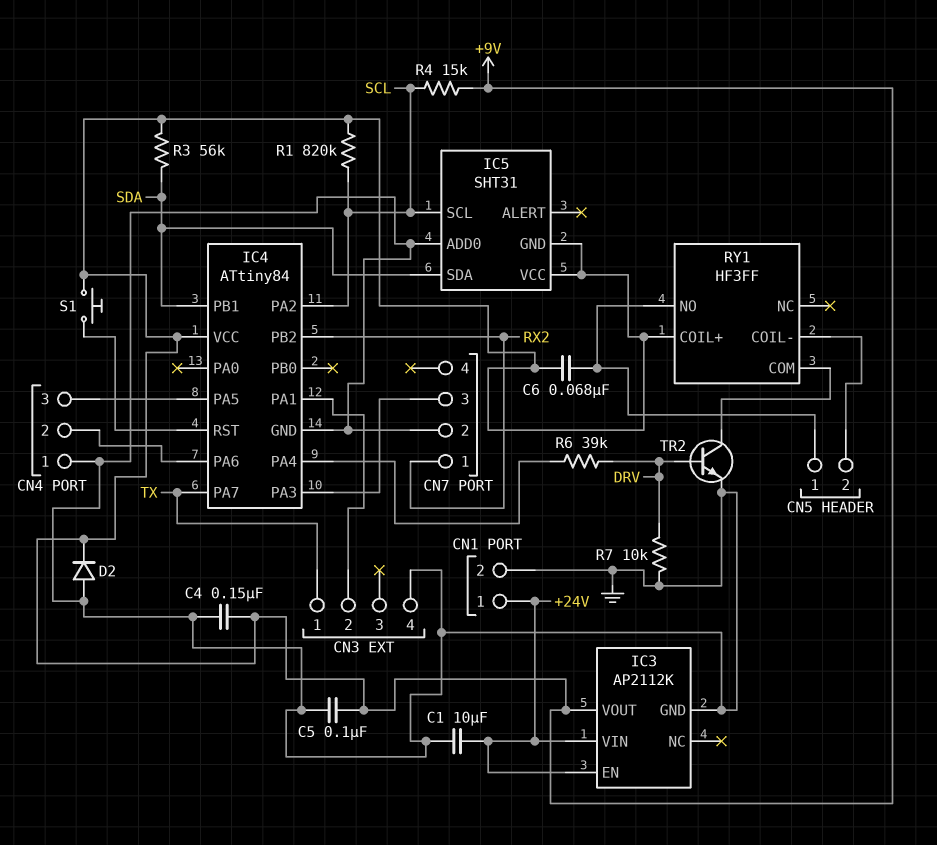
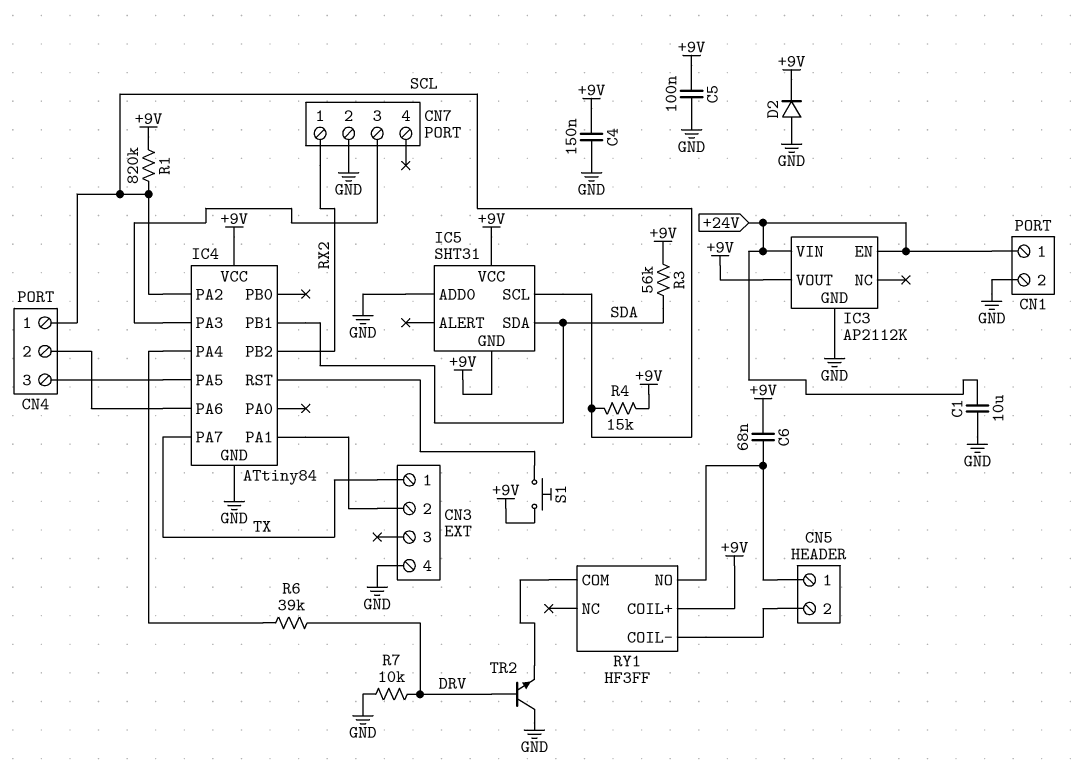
CN4 pin 1: GND -> SCL
TR2: NPN (B DRV, C RY1/COM, E GND) -> NPN (B DRV, C GND, E RY1/COM)

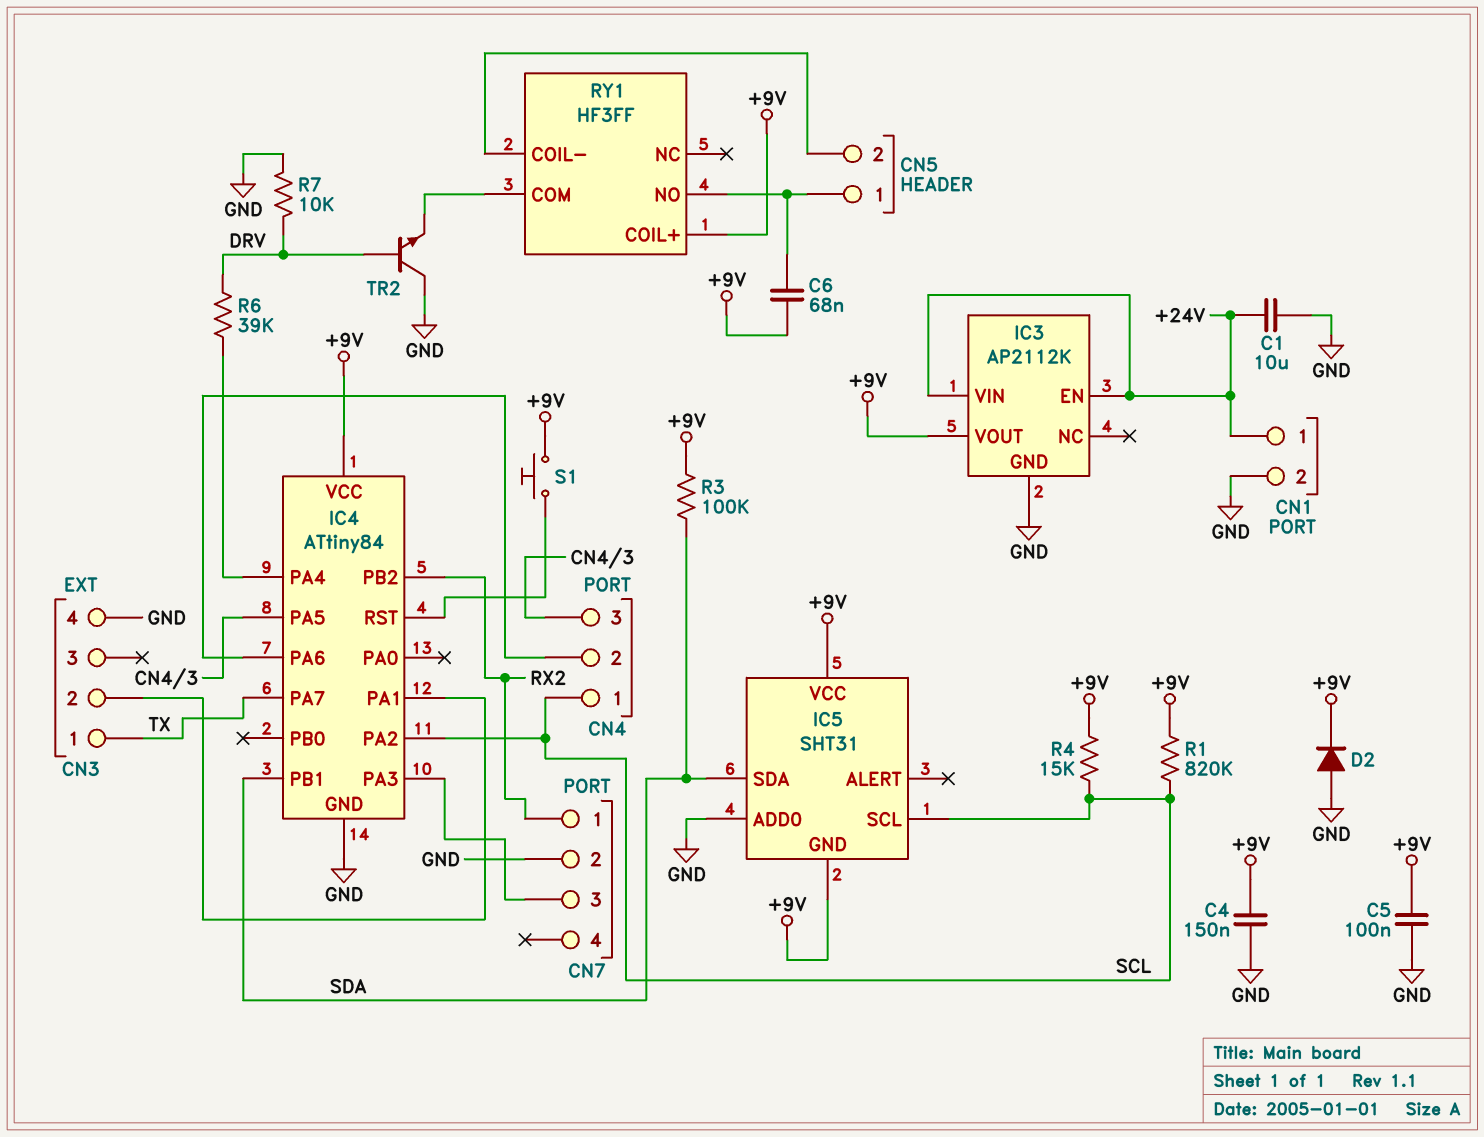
R3: 56k (+9V, SDA) -> 100k (+9V, SDA)

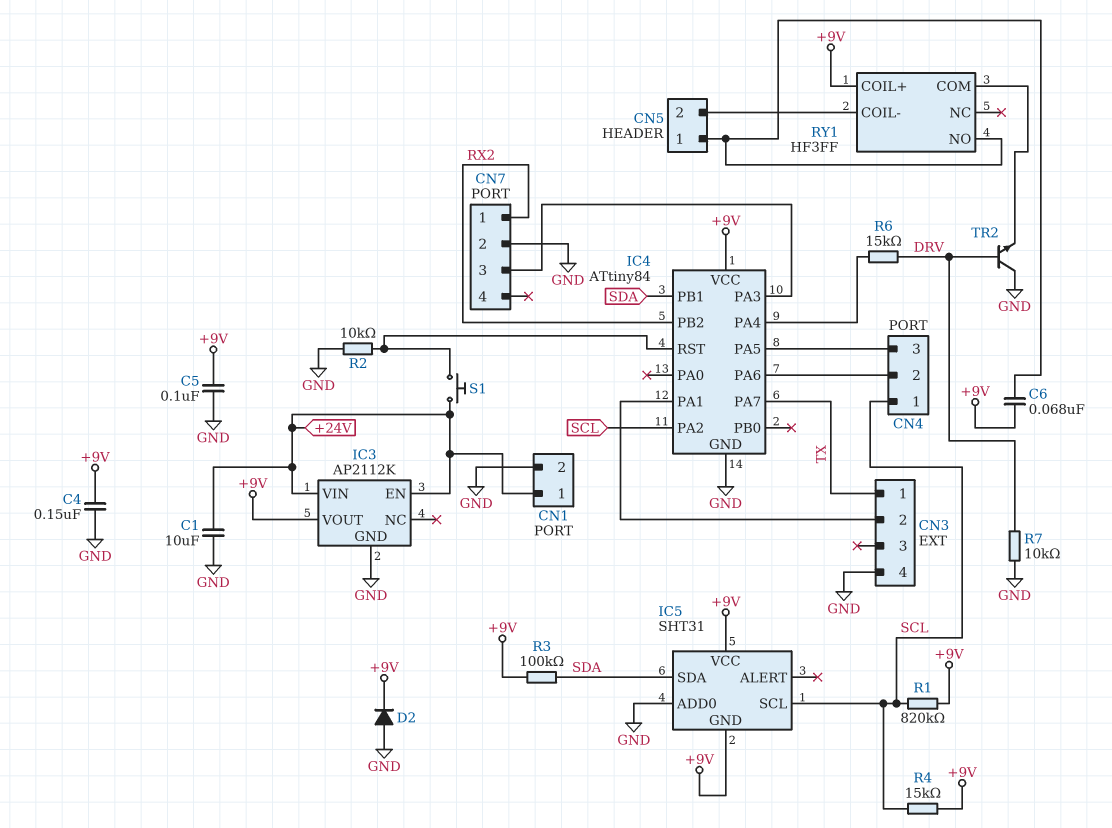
R2: none -> 10k (GND, IC4/RST)
R6: 39k (DRV, IC4/PA4) -> 15k (DRV, IC4/PA4)
S1: button (+9V, IC4/RST) -> button (+24V, IC4/RST)

